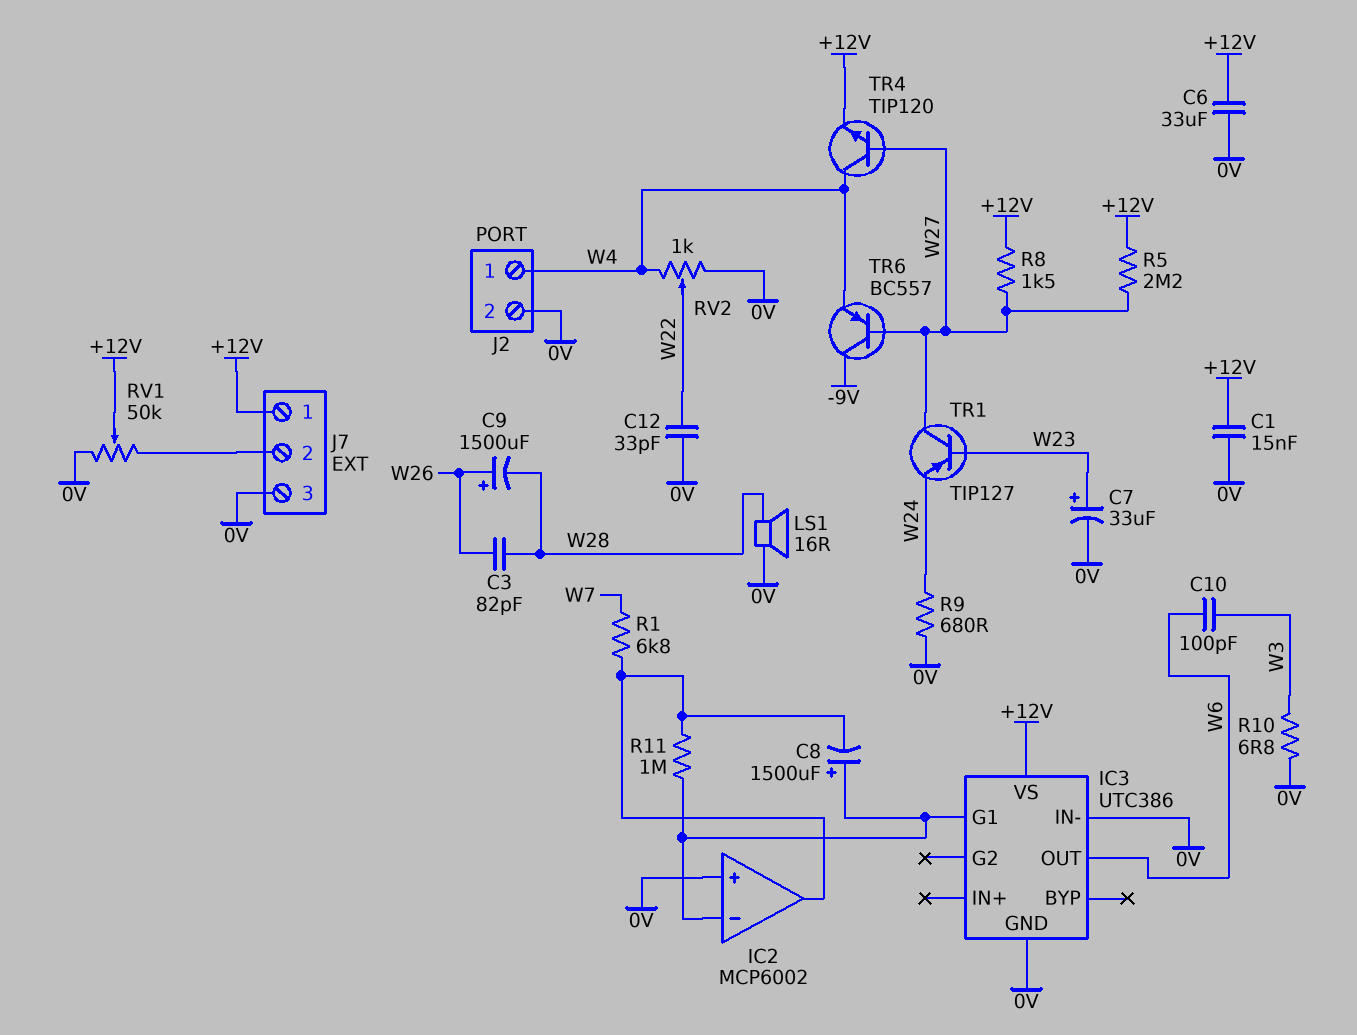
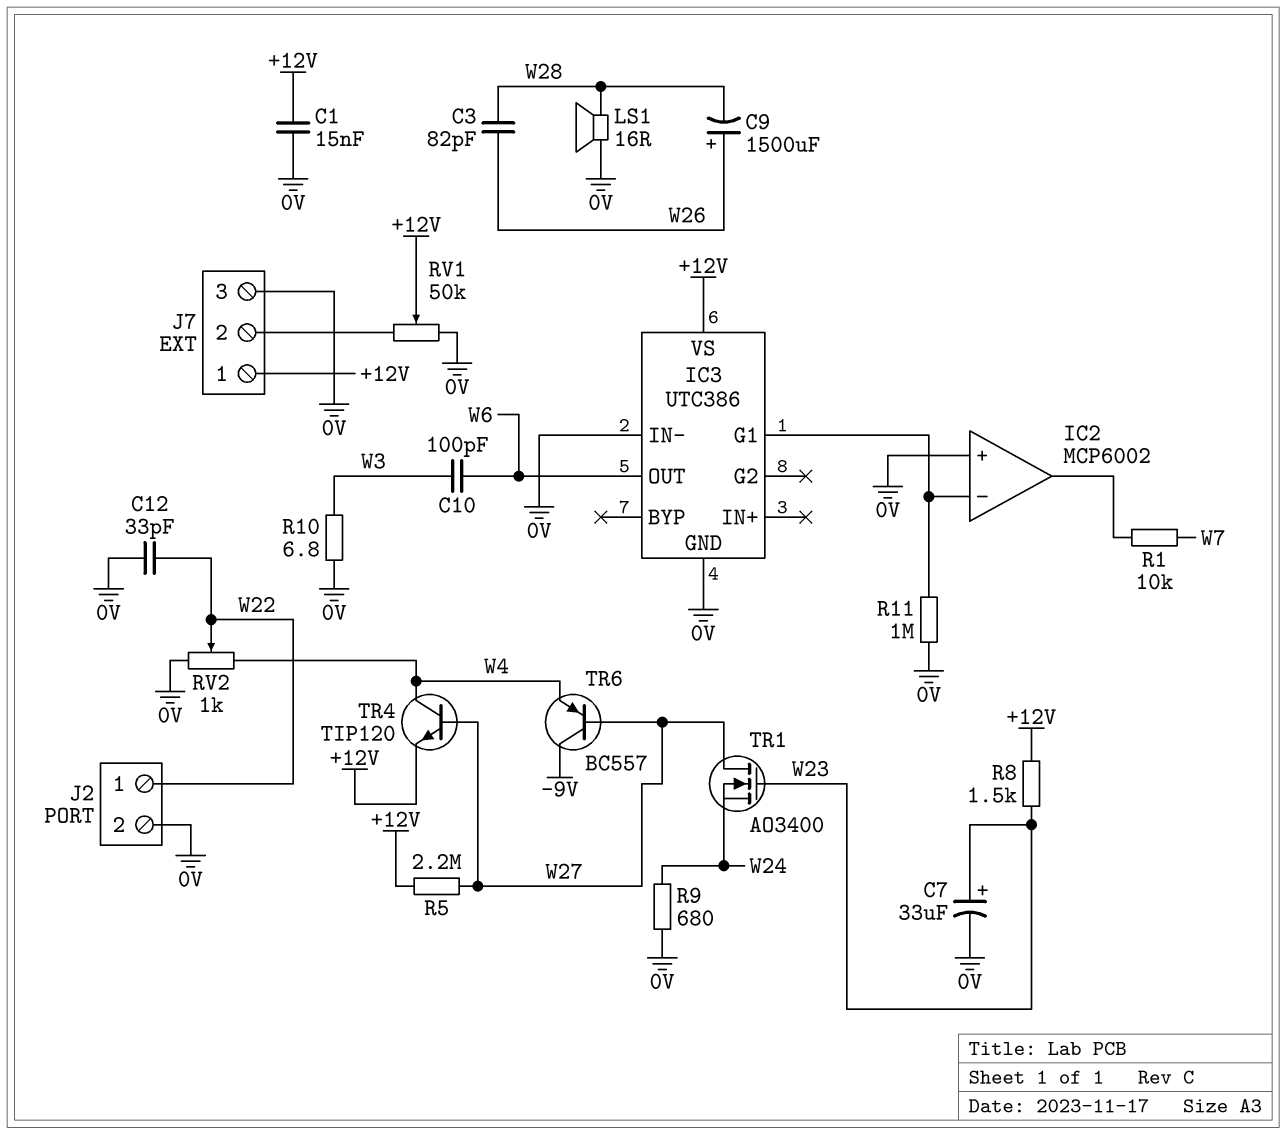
C6: 33uF (+12V, 0V) -> none
C8: 1500uF (plus IC2/in-, minus IC2/out) -> none
J2 pin 1: W4 -> W22
R1: 6.8k (IC2/out, W7) -> 10k (IC2/out, W7)
R8: 1.5k (+12V, W27) -> 1.5k (+12V, W23)
R11: 1M (IC2/in-, IC2/out) -> 1M (0V, IC2/in-)
TR1: PNP TIP127 (B W23, C W27, E W24) -> NMOS AO3400 (G W23, D W27, S W24)

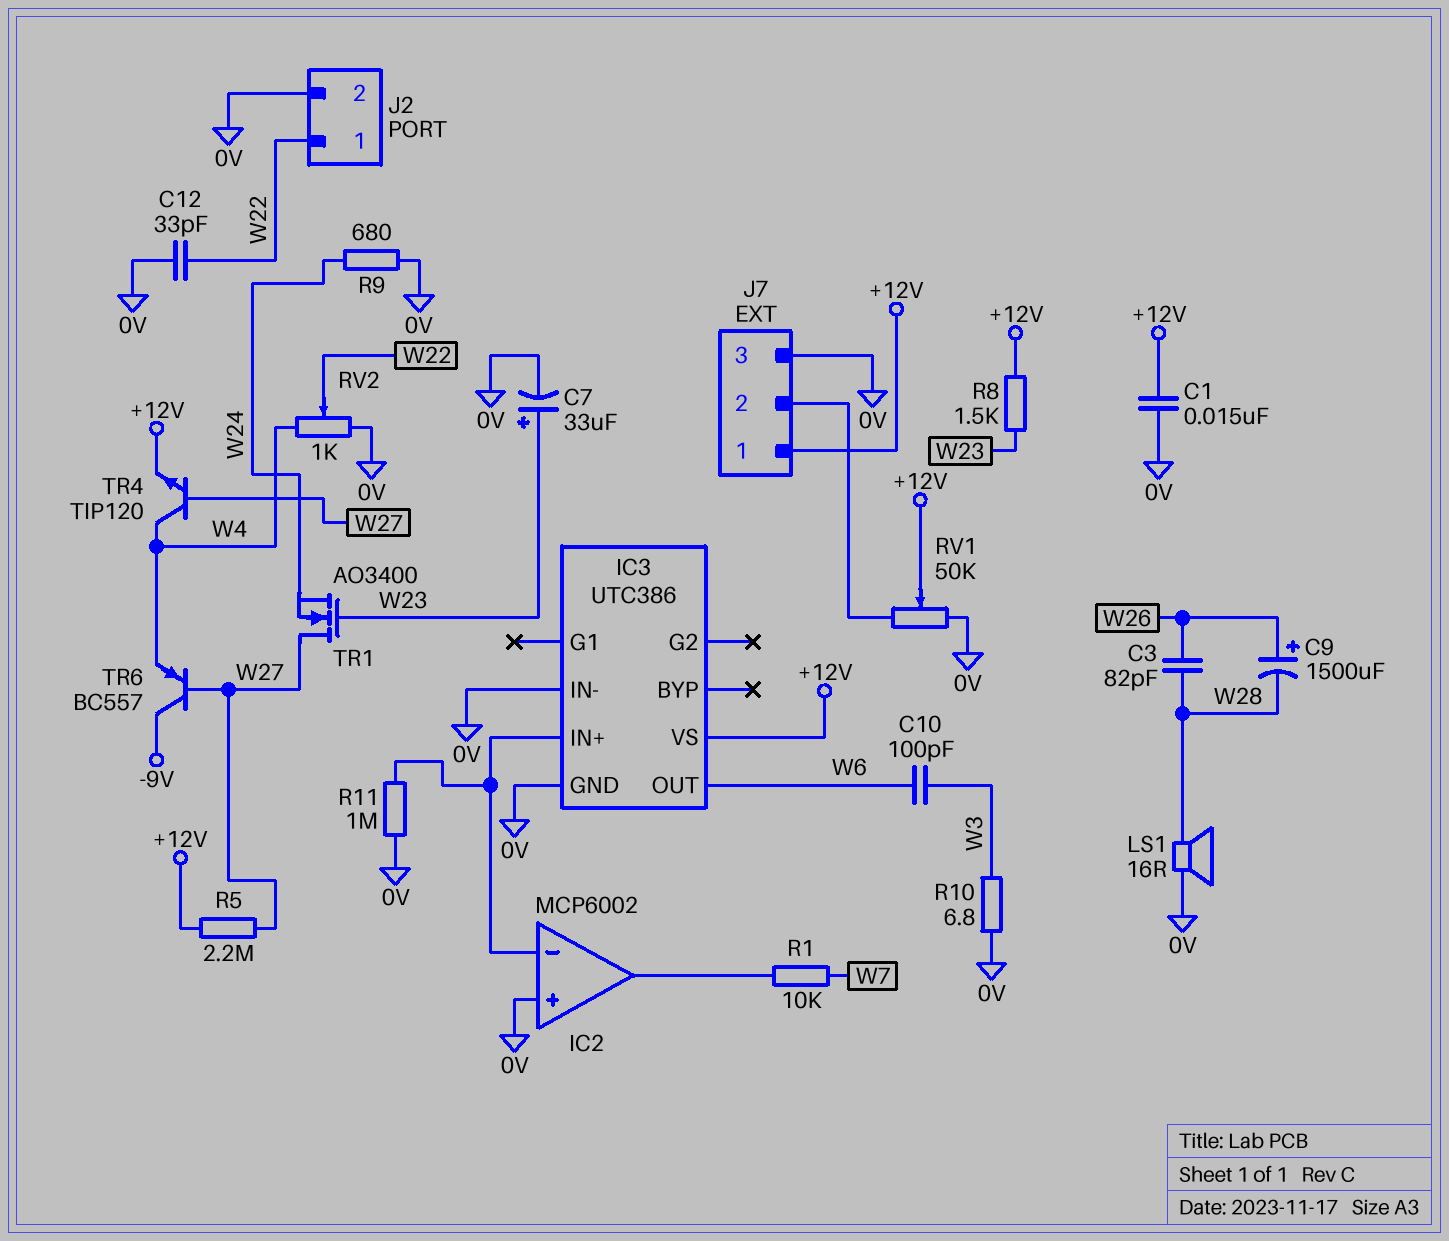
IC3 pin G1: IC2/in- -> none
IC3 pin IN+: none -> IC2/in-

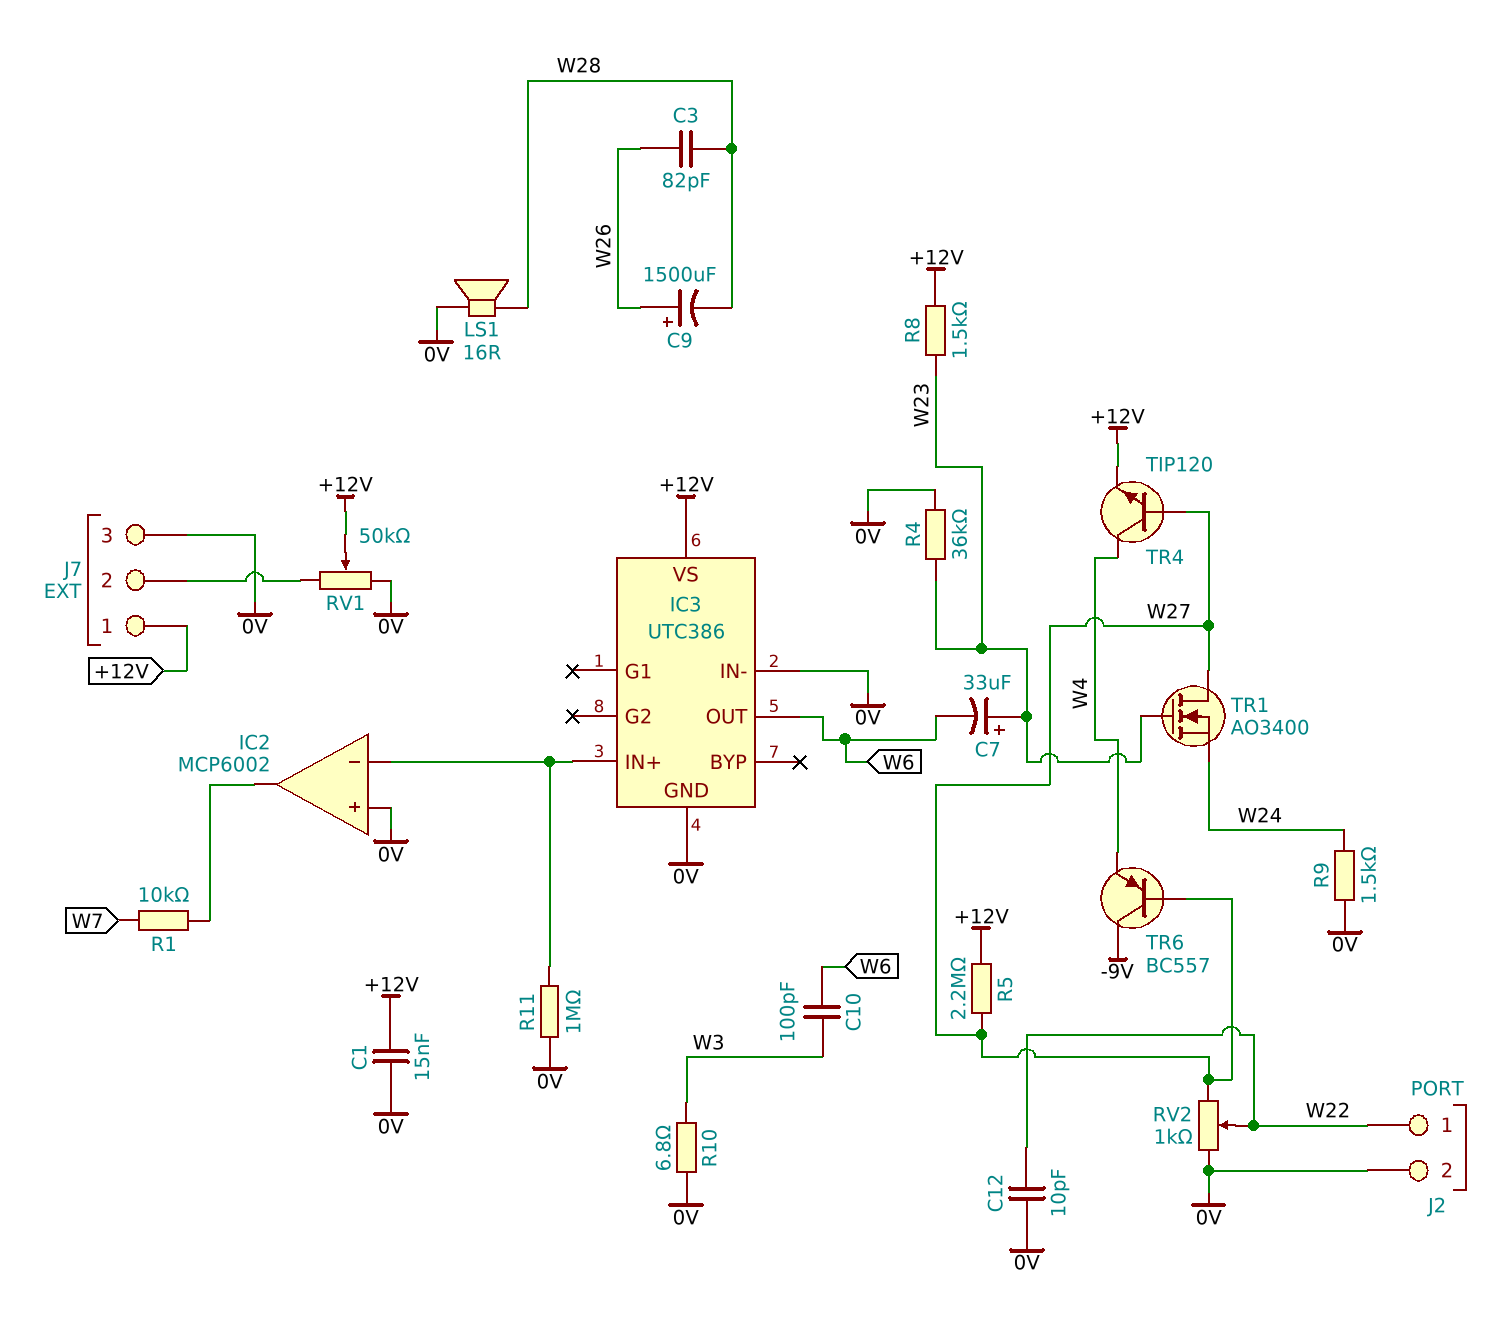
C7: 33uF (plus W23, minus 0V) -> 33uF (plus W23, minus W6)
C12: 33pF (0V, W22) -> 10pF (0V, W22)
R4: none -> 36k (0V, W23)
R9: 680 (0V, W24) -> 1.5k (0V, W24)
RV2: 1k (0V, W4, wiper W22) -> 1k (0V, W27, wiper W22)

